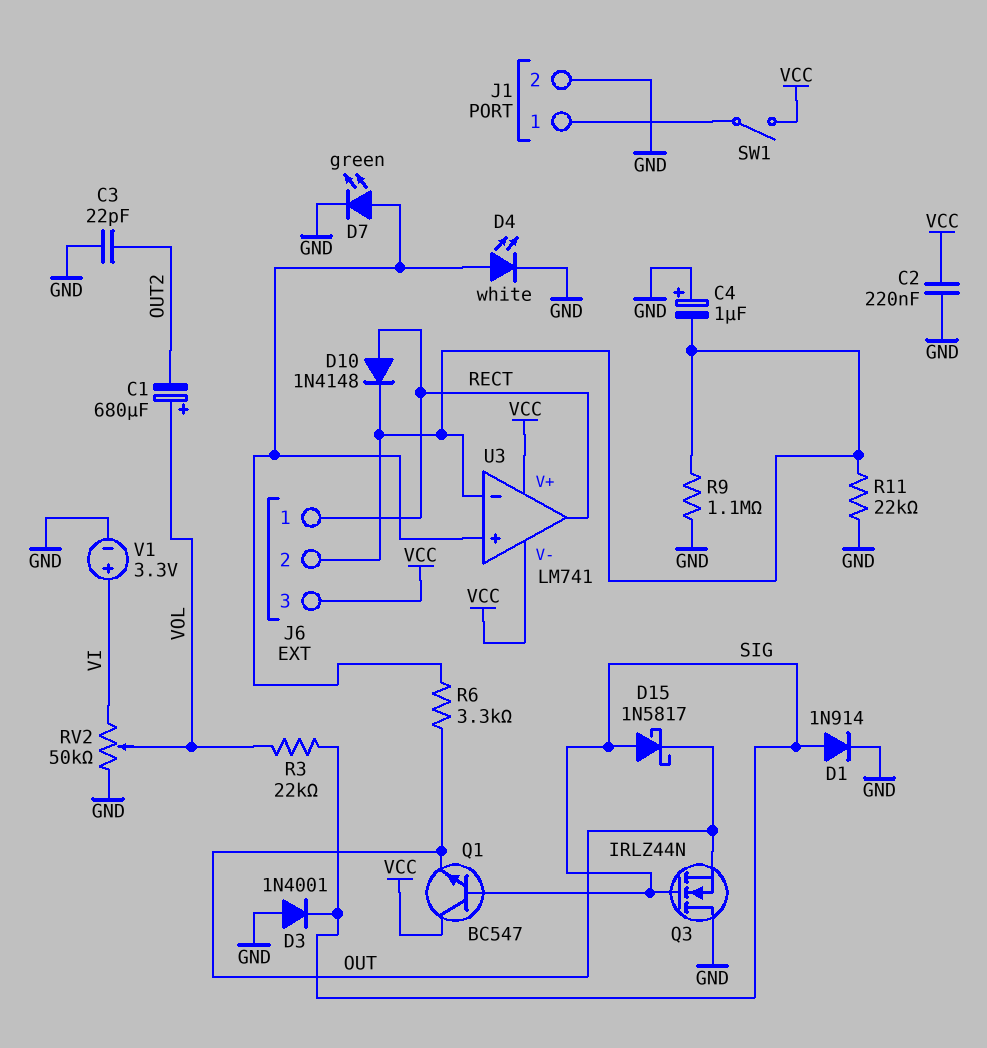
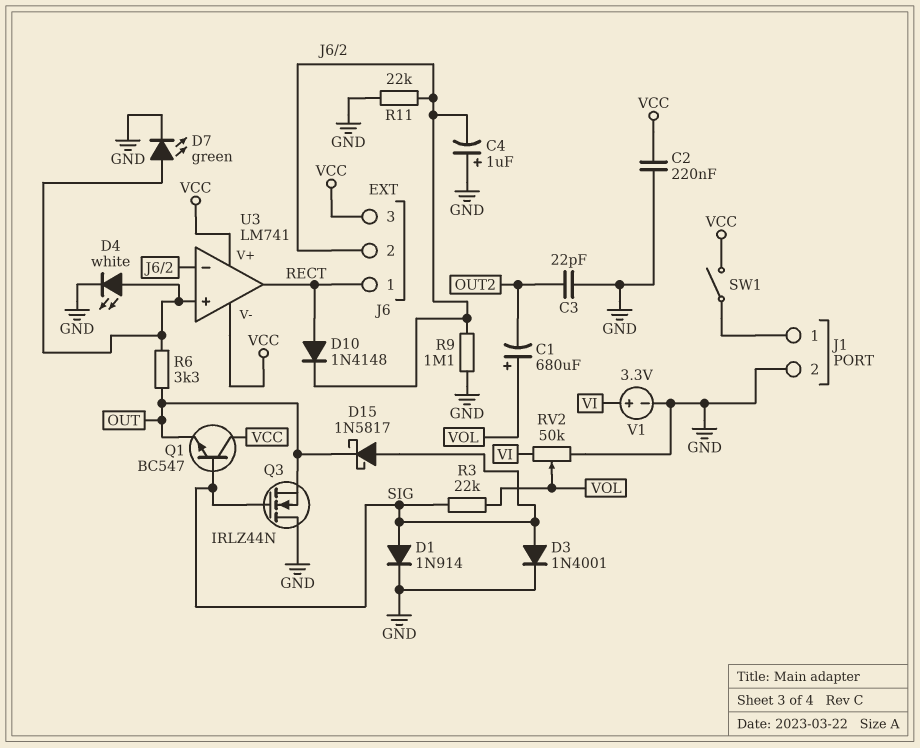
D3: diode 1N4001 (A GND, K SIG) -> diode 1N4001 (A SIG, K GND)

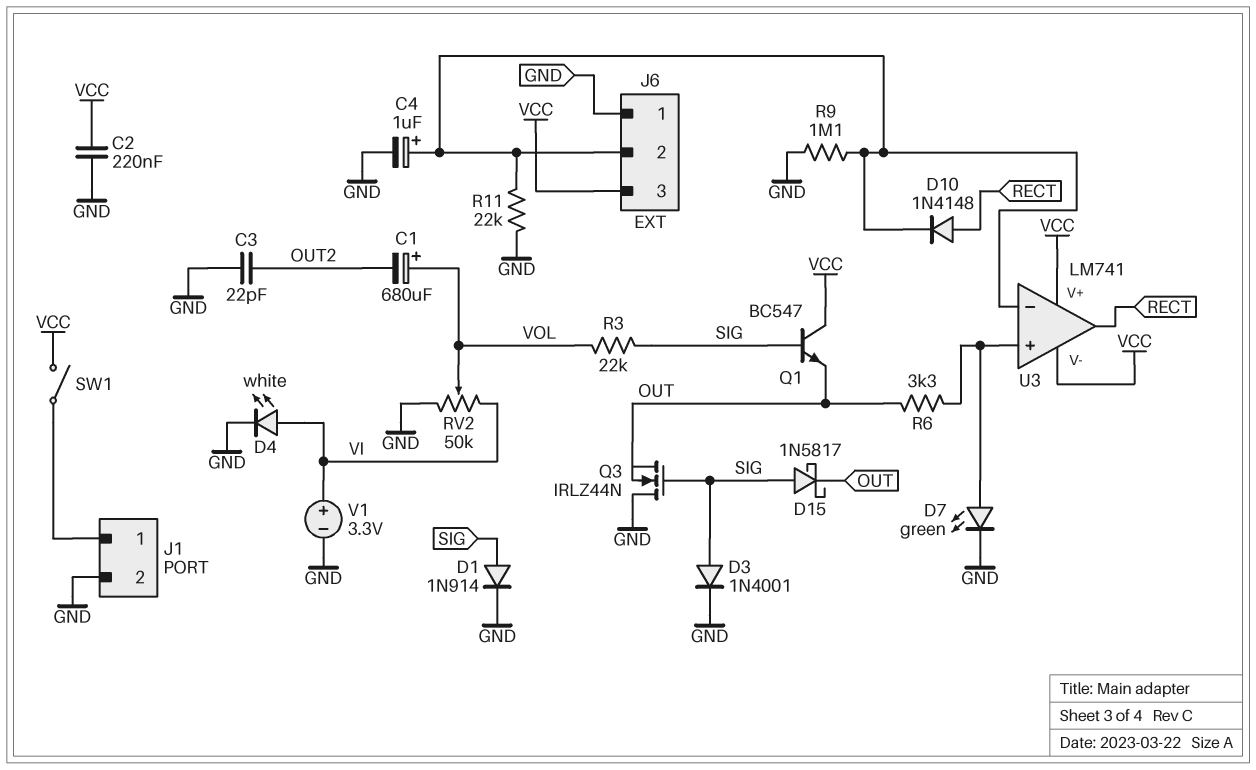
C4: 1uF (plus GND, minus J6/2) -> 1uF (plus J6/2, minus GND)
D4: LED white (A U3/in+, K GND) -> LED white (A VI, K GND)
J6 pin 1: RECT -> GND

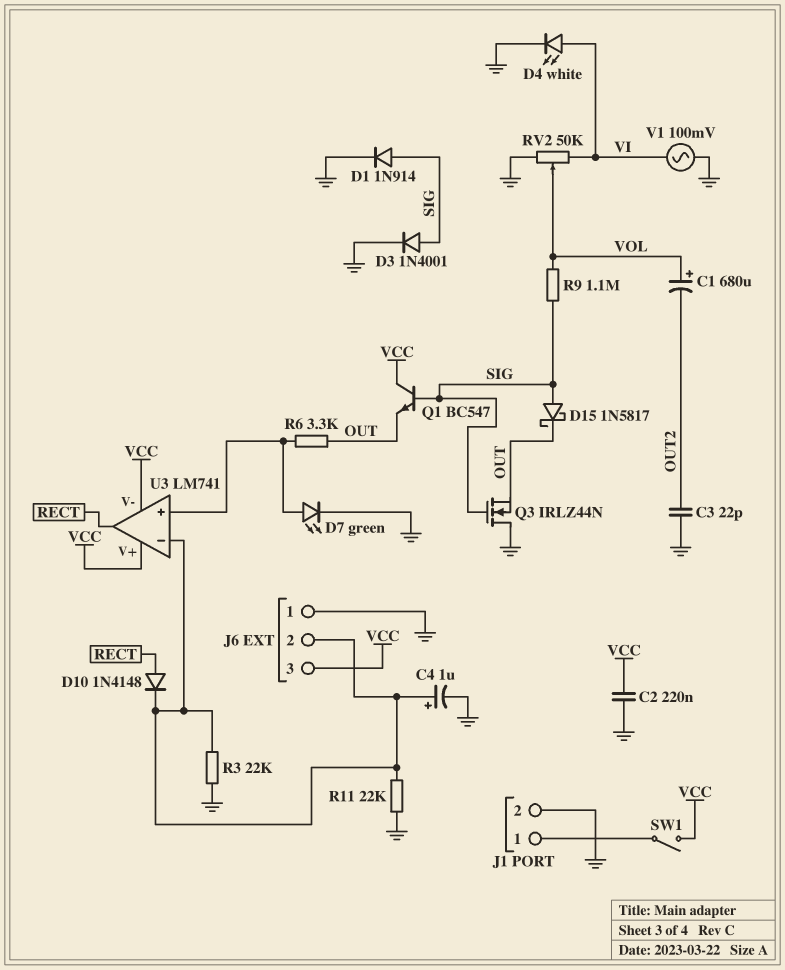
R3: 22k (SIG, VOL) -> 22k (GND, J6/2)
R9: 1.1M (GND, J6/2) -> 1.1M (SIG, VOL)
V1: 3.3V (plus VI, minus GND) -> AC 100mV (GND, VI)

